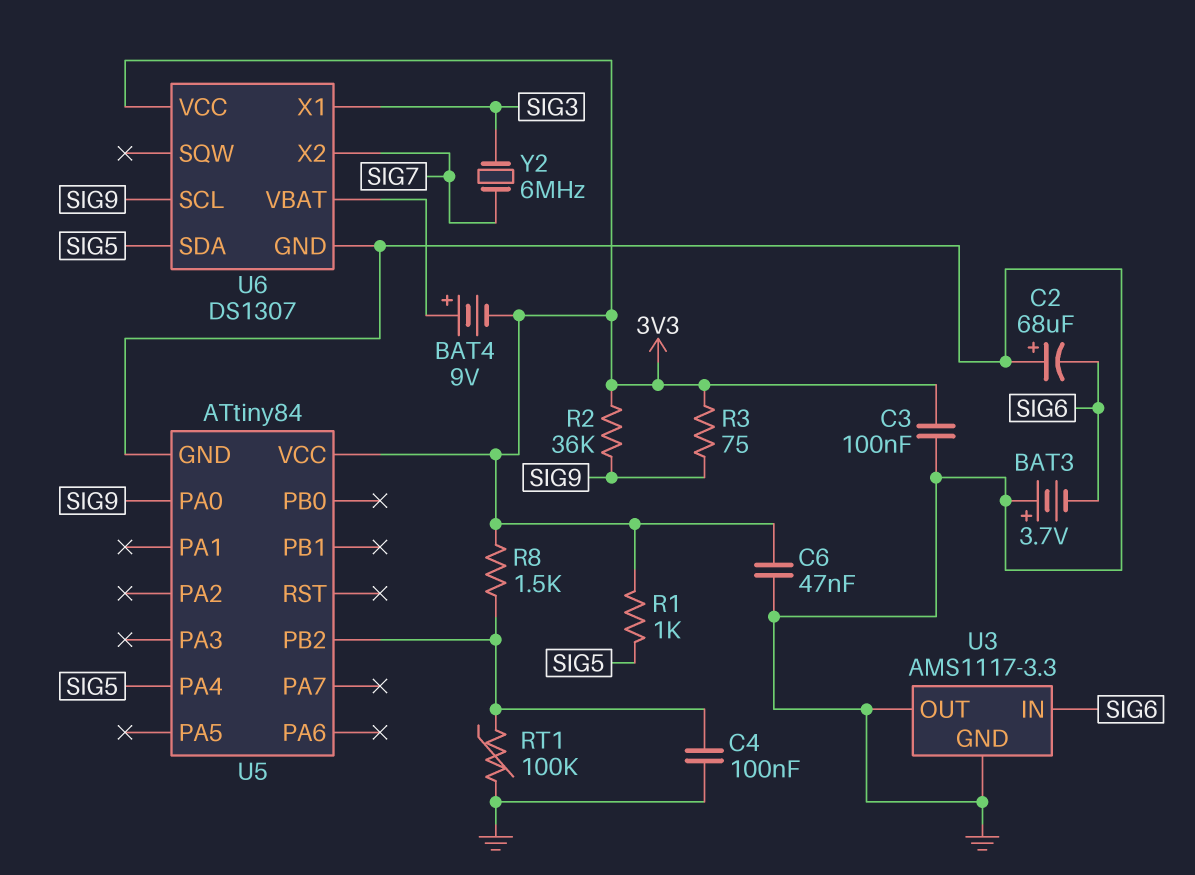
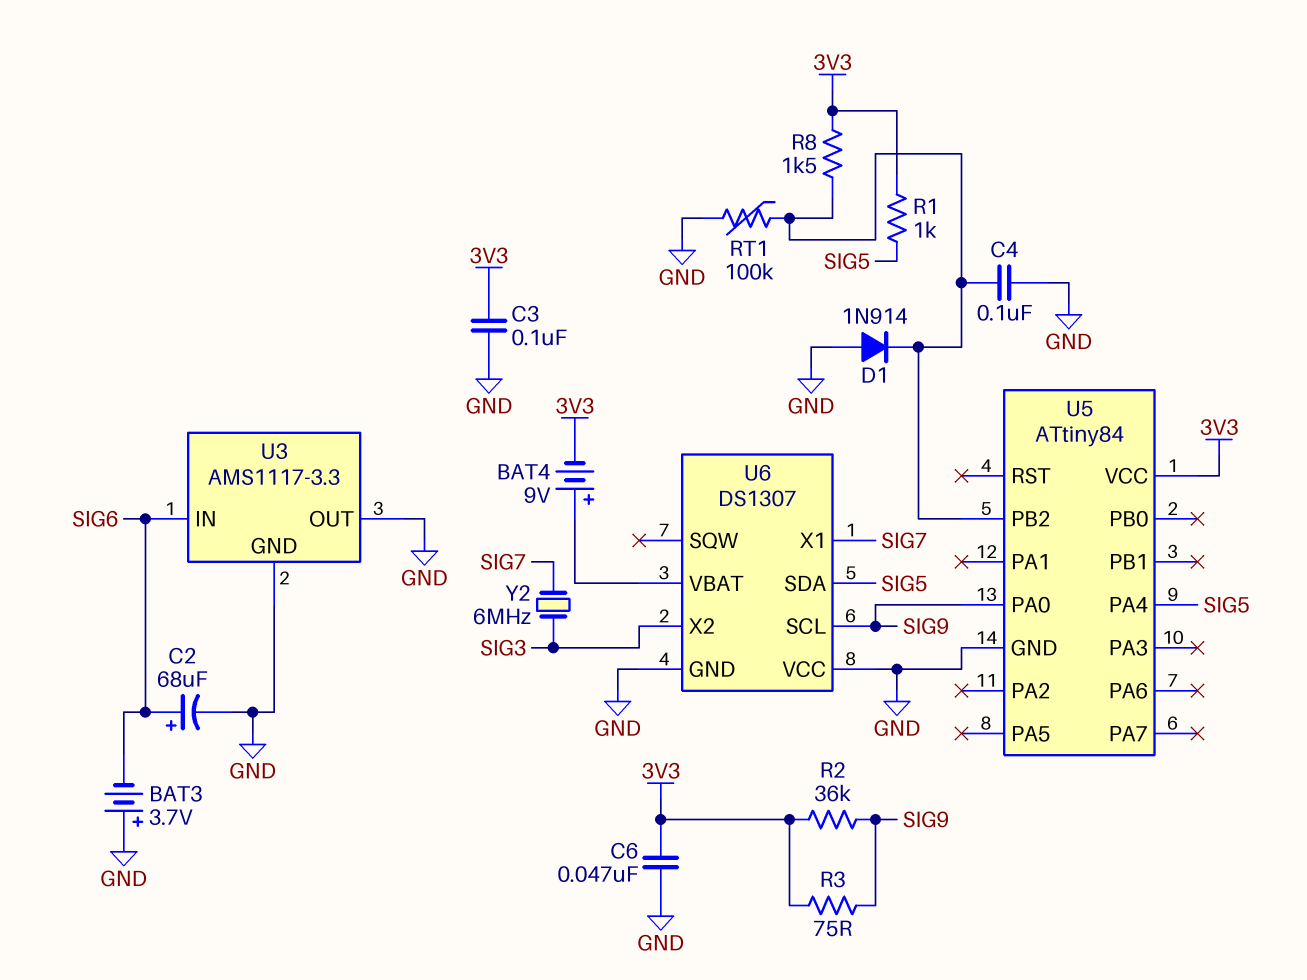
C2: 68uF (plus GND, minus SIG6) -> 68uF (plus SIG6, minus GND)
D1: none -> diode 1N914 (A GND, K U5/PB2)
U6 pin VCC: 3V3 -> GND
U6 pin X1: SIG3 -> SIG7
U6 pin X2: SIG7 -> SIG3

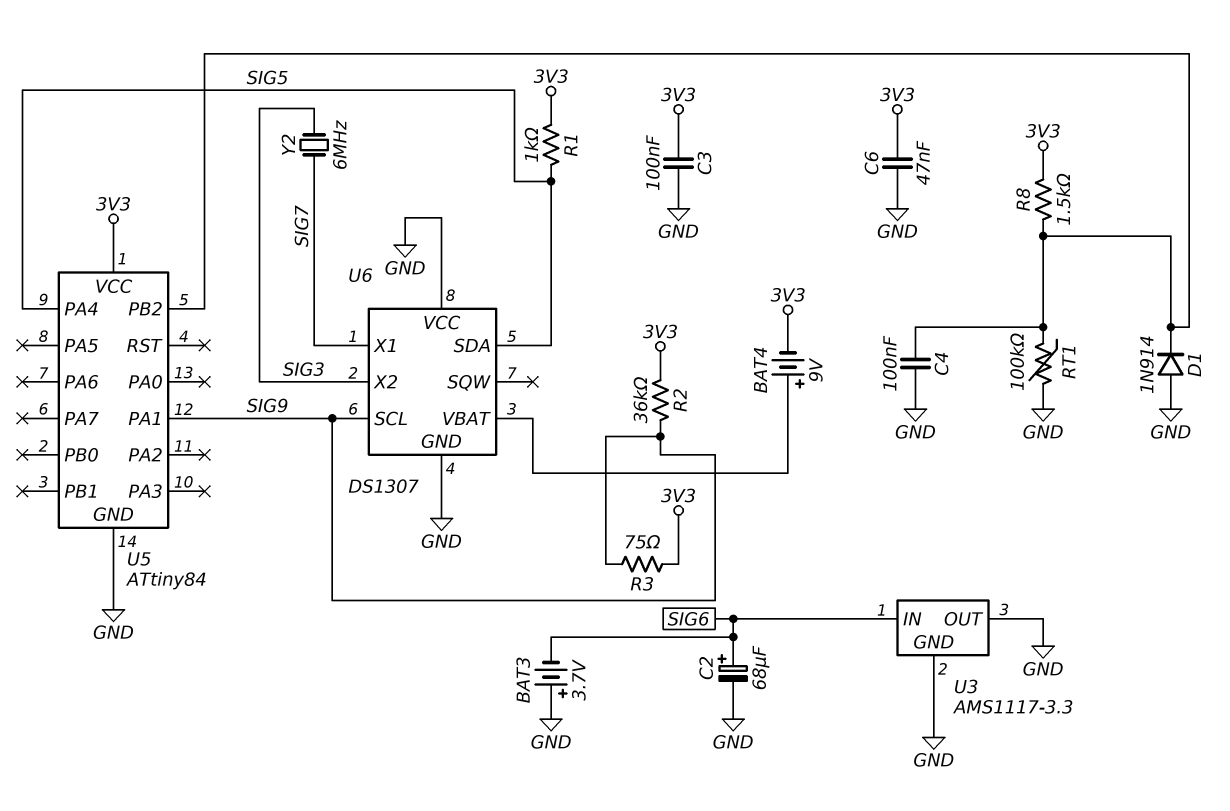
U5 pin PA0: SIG9 -> none
U5 pin PA1: none -> SIG9

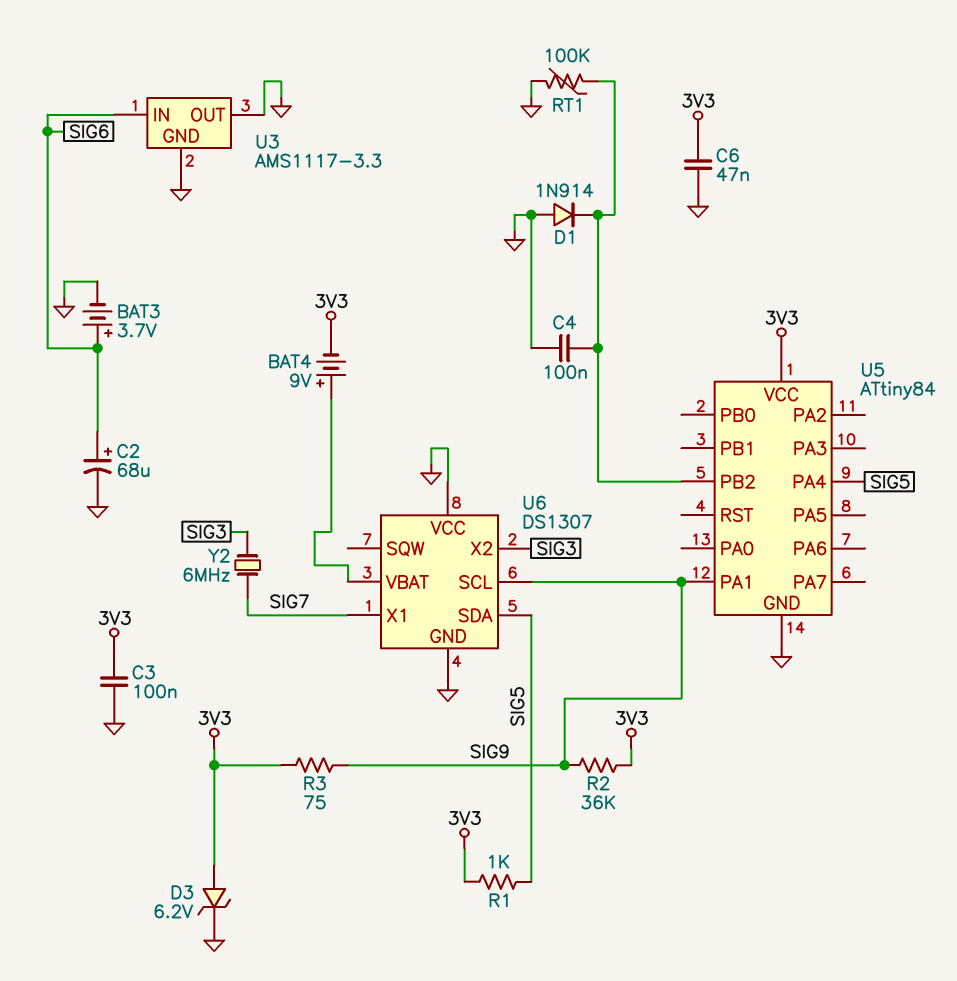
BAT3: 3.7V (plus GND, minus SIG6) -> 3.7V (plus SIG6, minus GND)
D3: none -> zener 6.2V (A 3V3, K GND)
R8: 1.5k (3V3, U5/PB2) -> none

